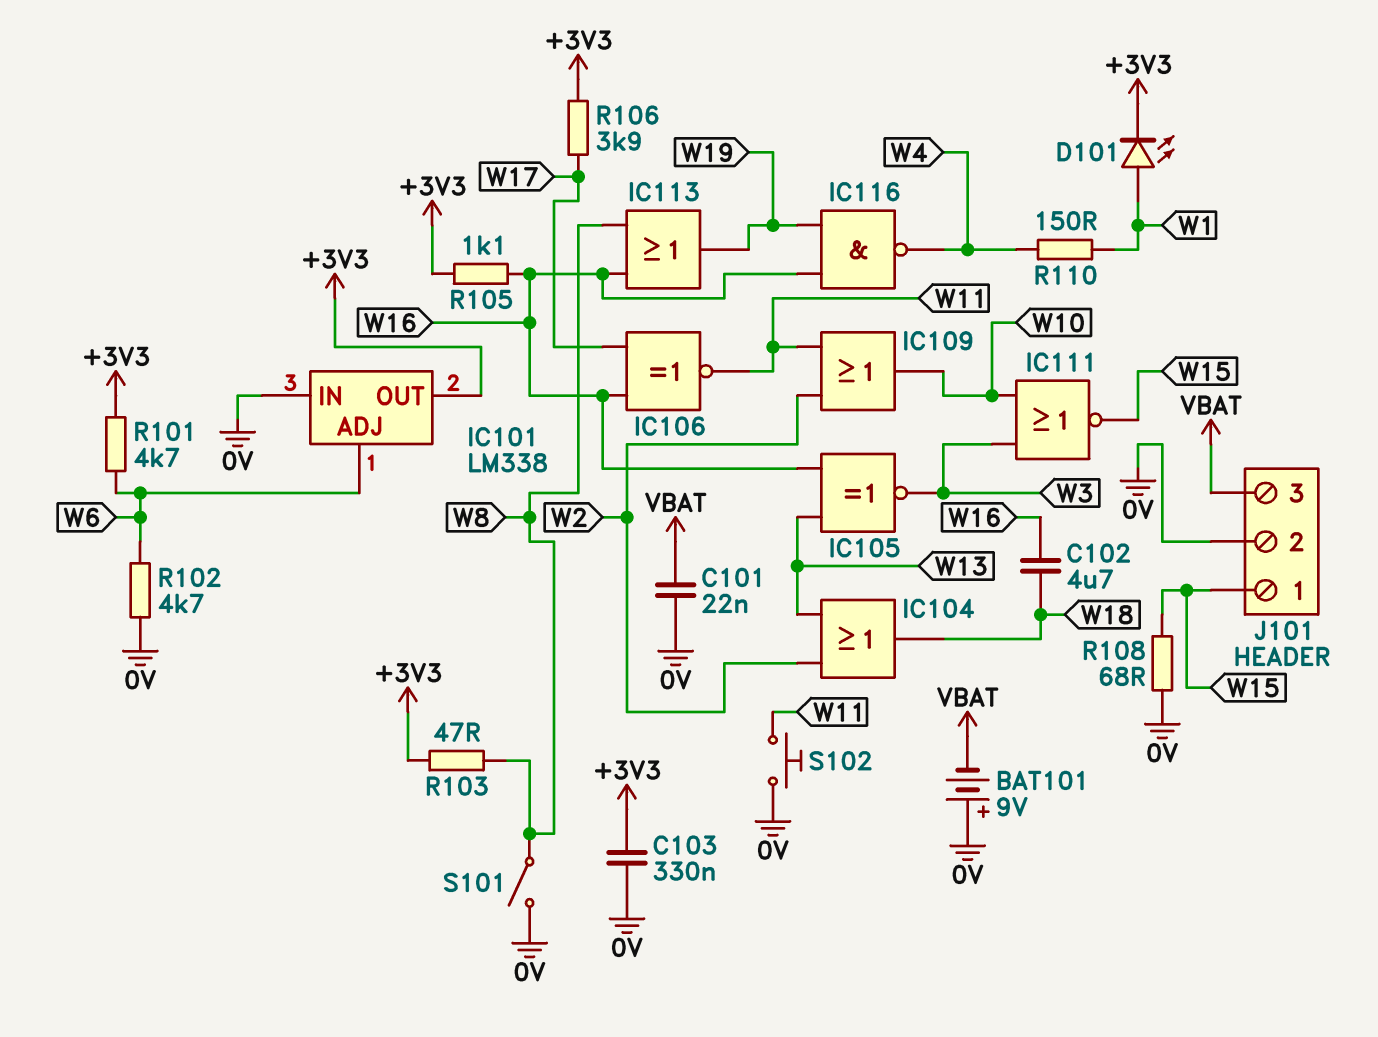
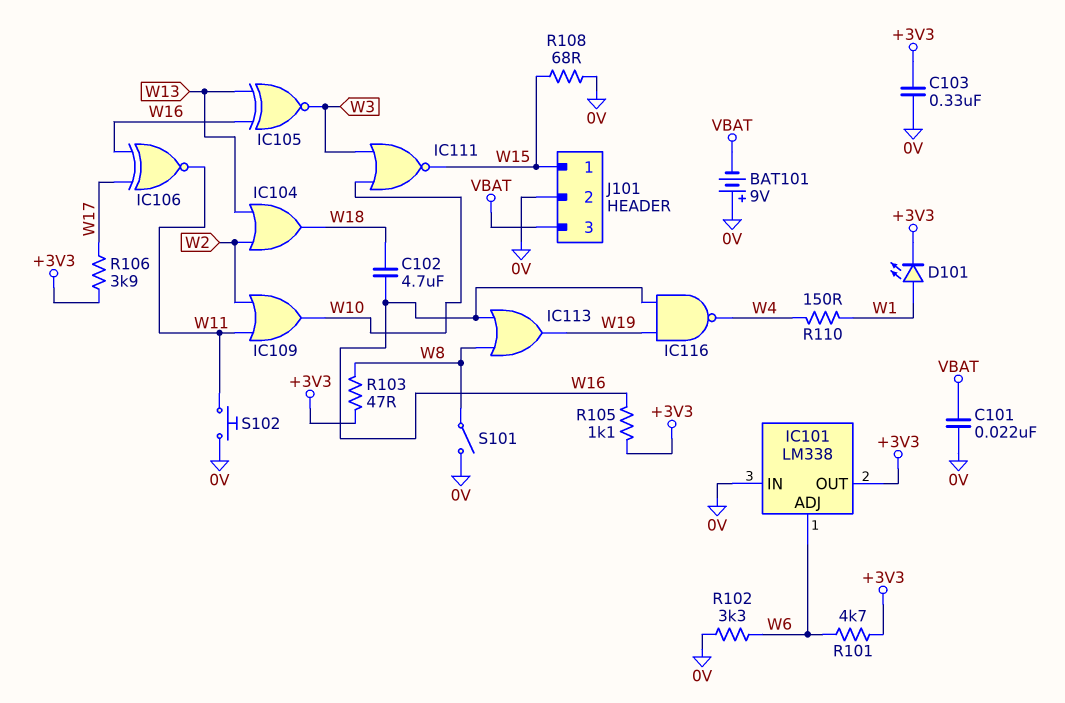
R102: 4.7k (0V, W6) -> 3.3k (0V, W6)

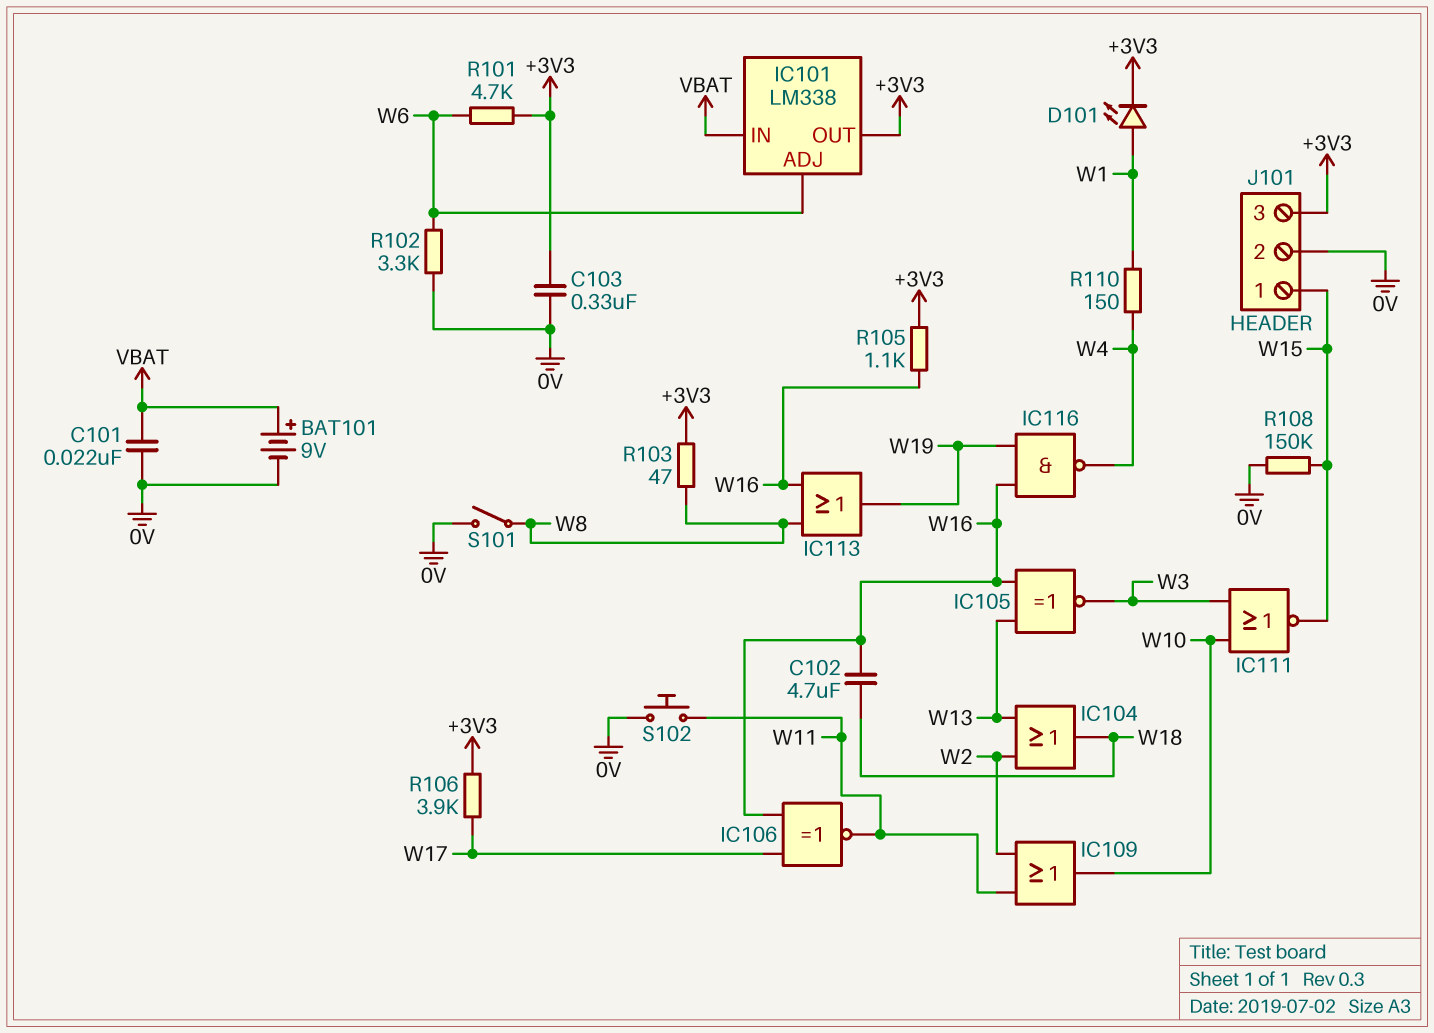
BAT101: 9V (plus 0V, minus VBAT) -> 9V (plus VBAT, minus 0V)
IC101 pin IN: 0V -> VBAT
J101 pin 3: VBAT -> +3V3
R108: 68 (0V, W15) -> 150k (0V, W15)

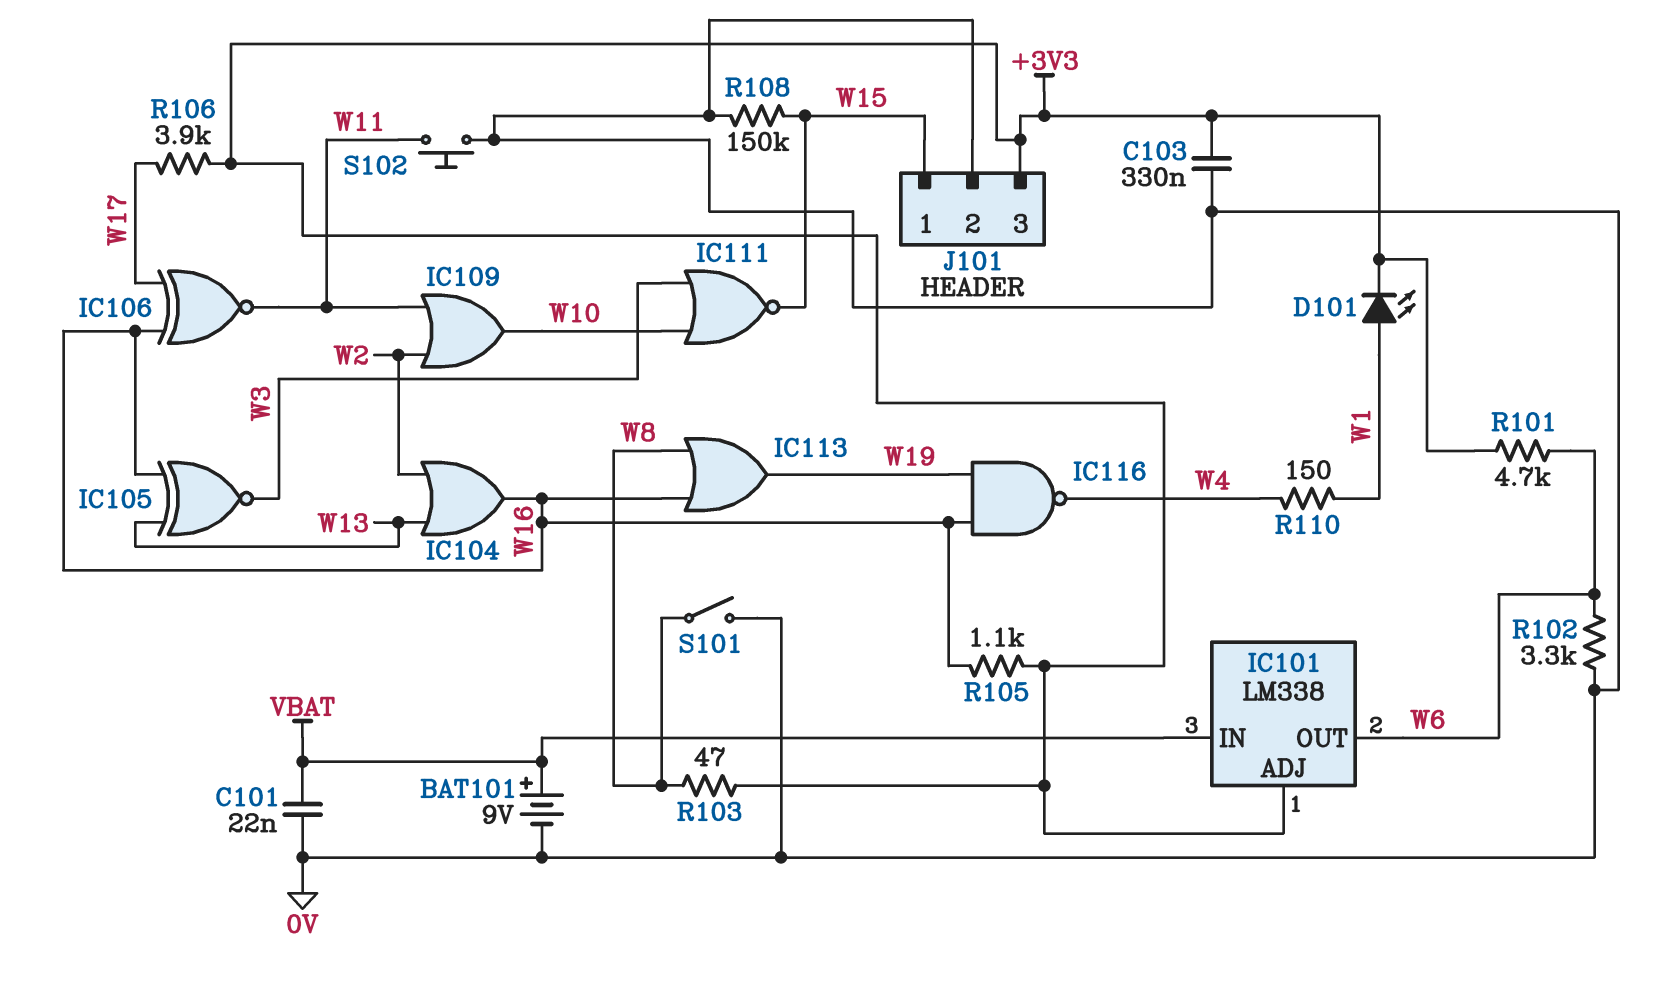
C102: 4.7uF (W16, W18) -> none
IC101 pin ADJ: W6 -> +3V3
IC101 pin OUT: +3V3 -> W6
IC104: OR (in W2, in W13, out W18) -> OR (in W2, in W13, out W16)

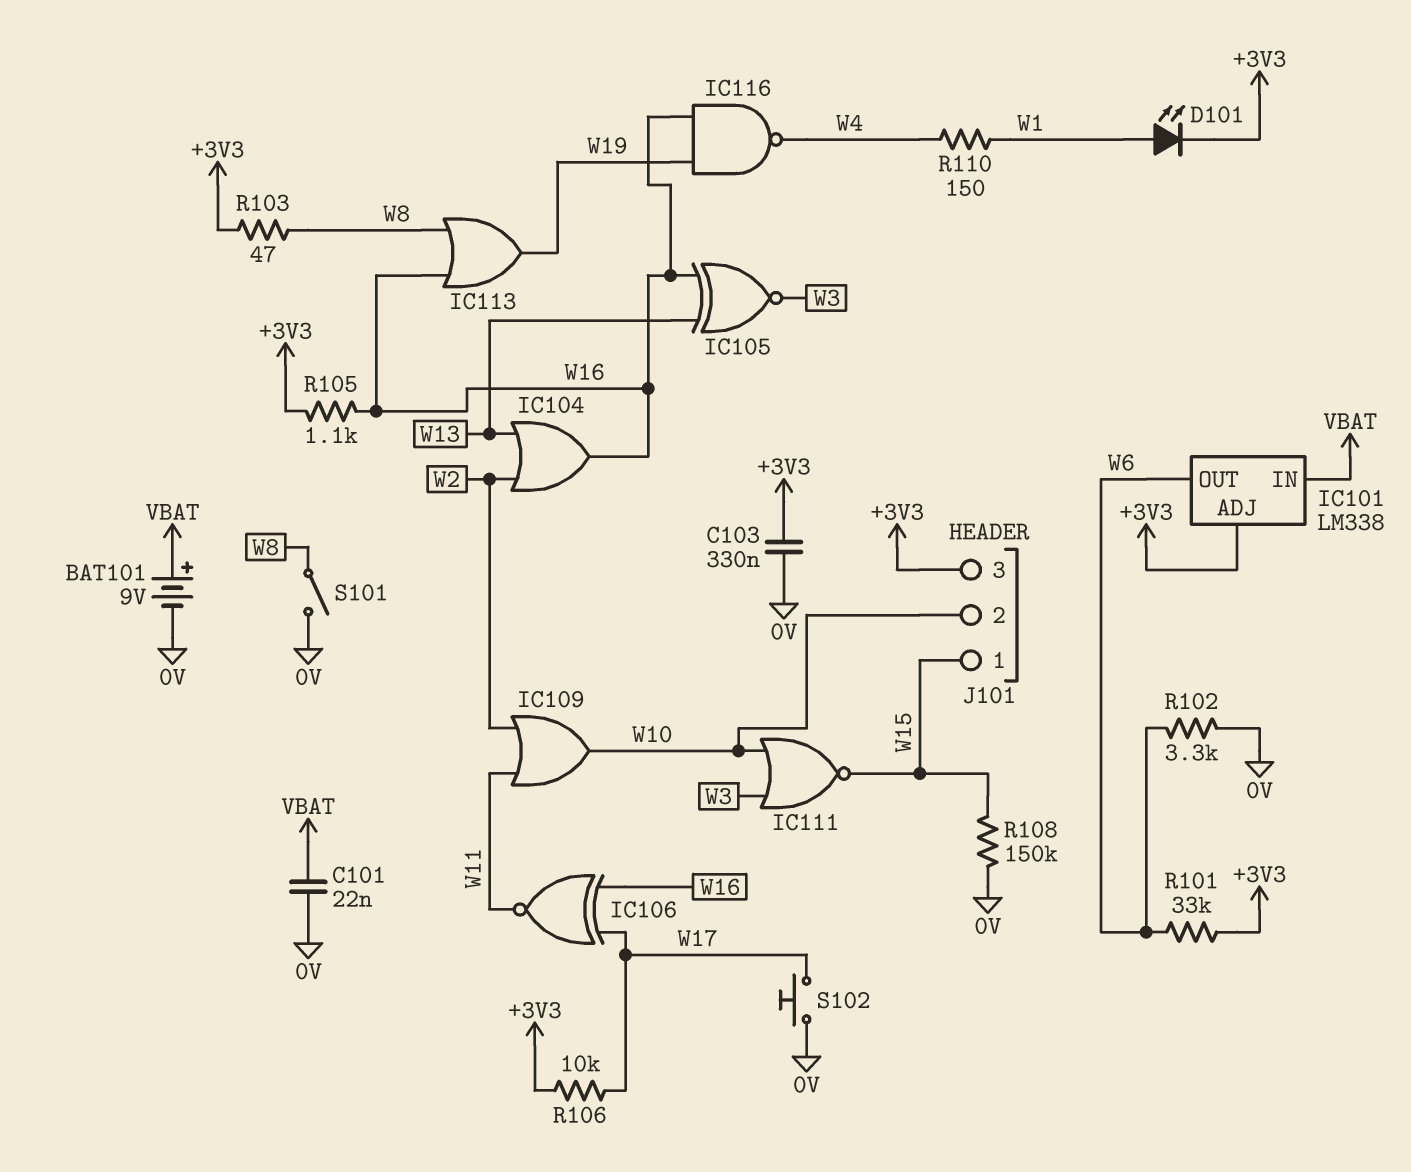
J101 pin 2: 0V -> W10
R101: 4.7k (+3V3, W6) -> 33k (+3V3, W6)
R106: 3.9k (+3V3, W17) -> 10k (+3V3, W17)
S102: button (0V, W11) -> button (0V, W17)

